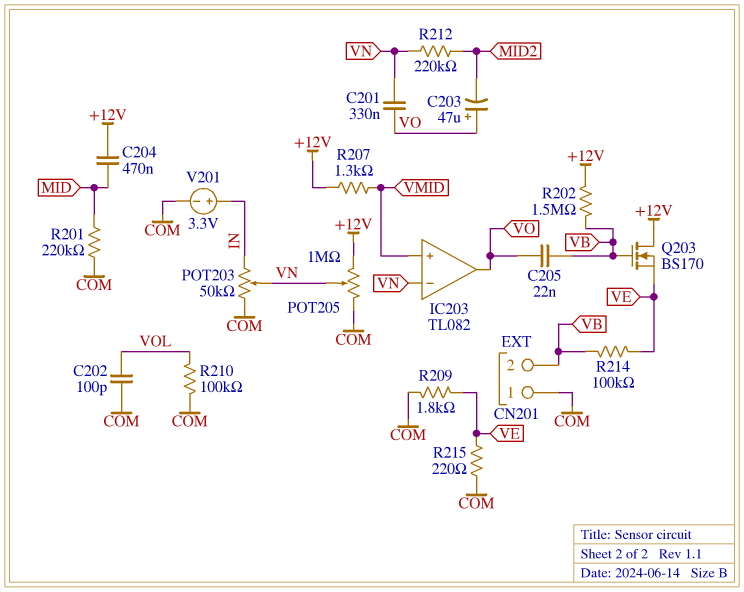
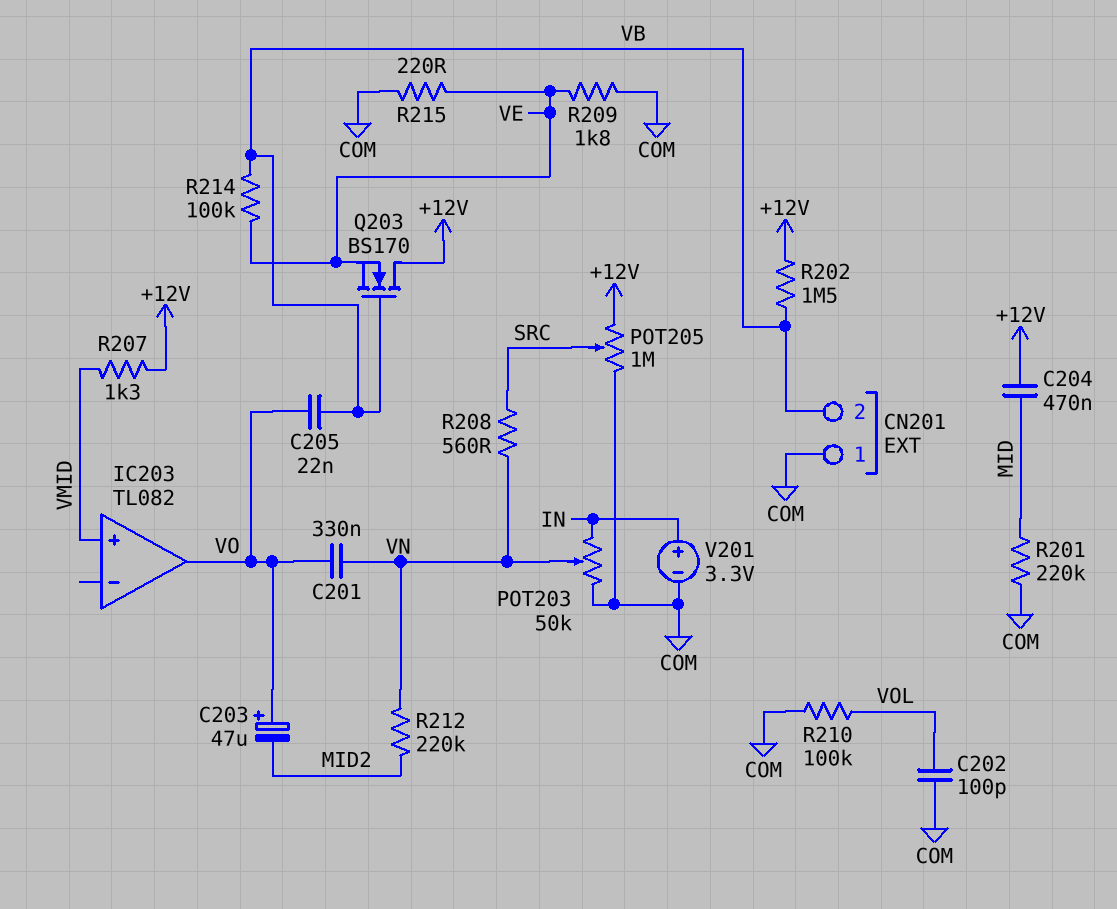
IC203 pin in-: VN -> none
POT205: 1M (+12V, COM, wiper VN) -> 1M (+12V, COM, wiper SRC)
R208: none -> 560 (SRC, VN)

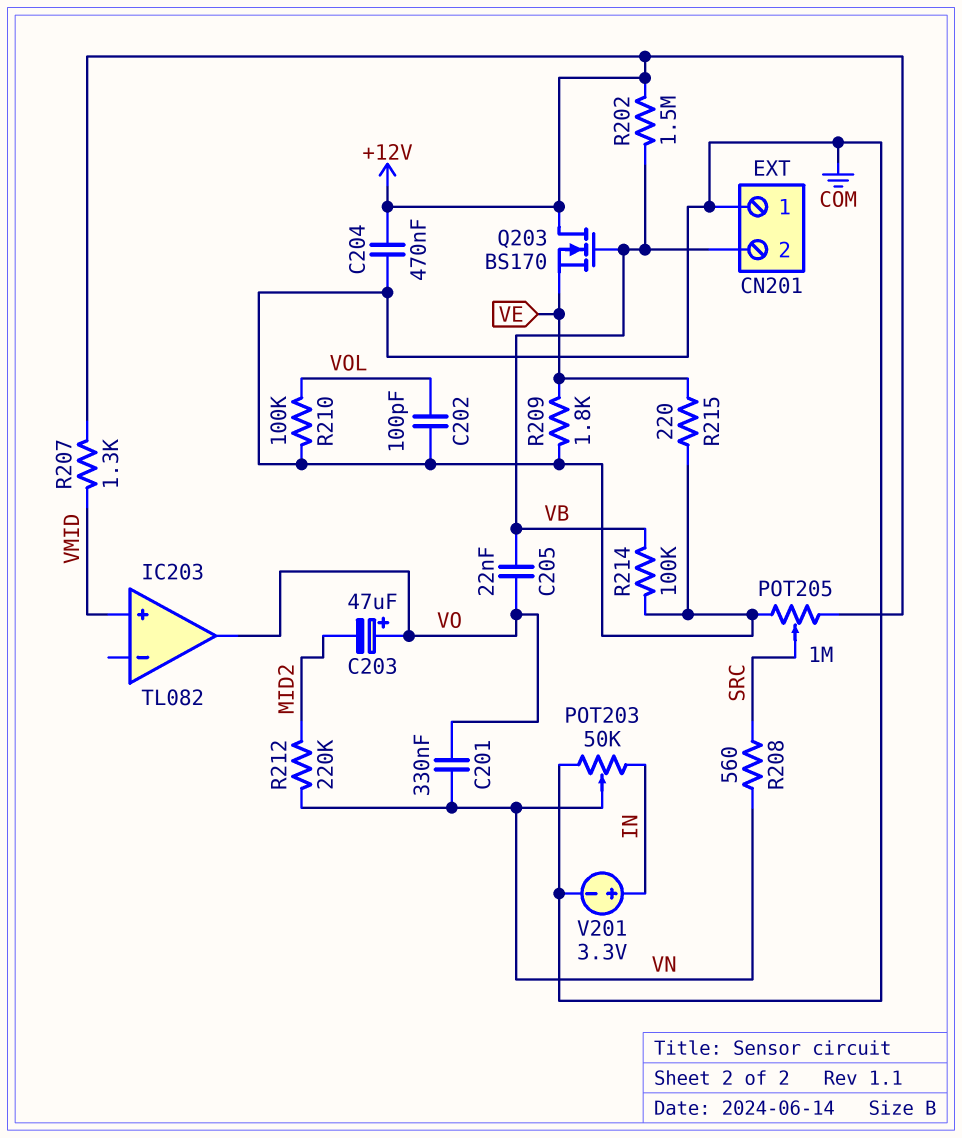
C204: 470nF (+12V, MID) -> 470nF (+12V, COM)
R201: 220k (COM, MID) -> none
R214: 100k (VB, VE) -> 100k (COM, VB)

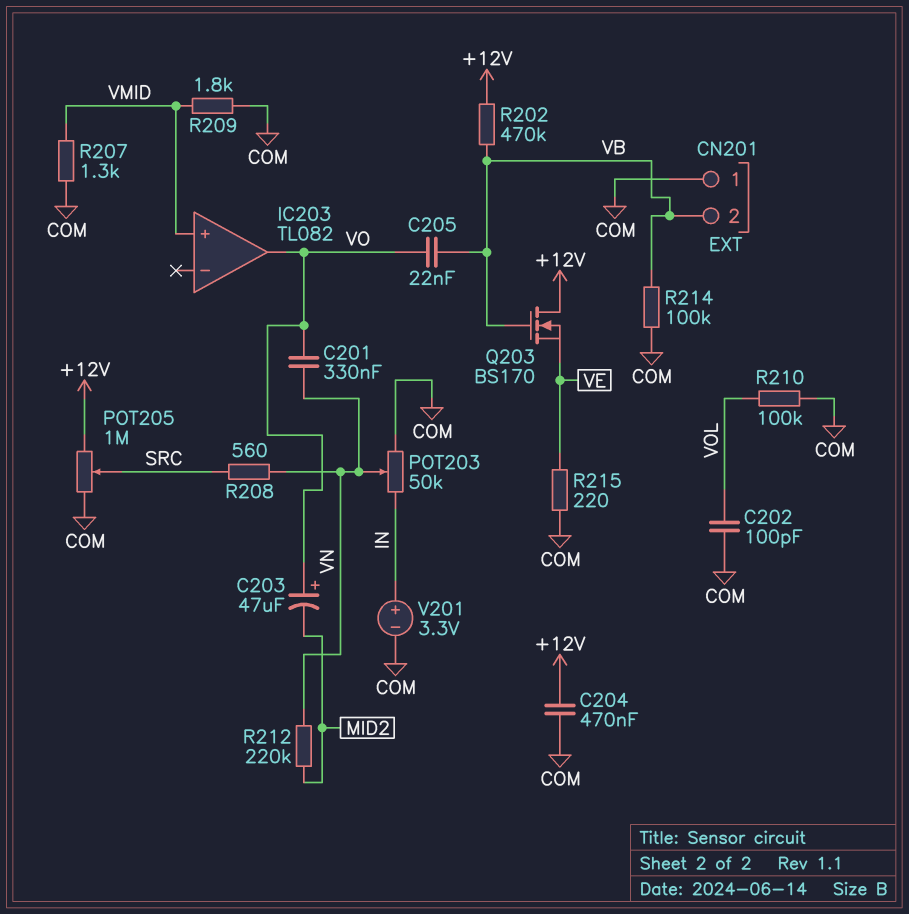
R202: 1.5M (+12V, VB) -> 470k (+12V, VB)
R207: 1.3k (+12V, VMID) -> 1.3k (COM, VMID)
R209: 1.8k (COM, VE) -> 1.8k (COM, VMID)

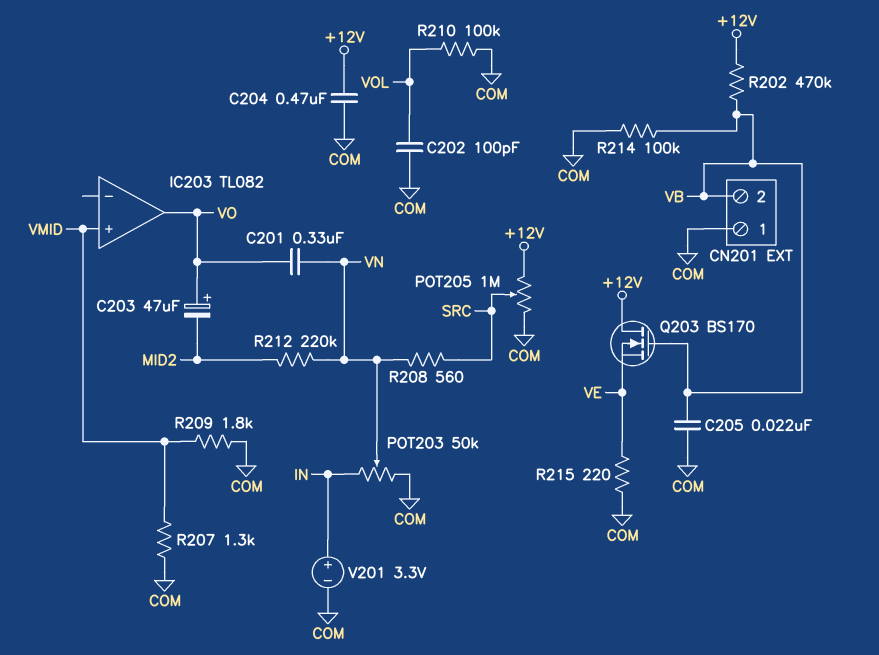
C205: 22nF (VB, VO) -> 22nF (COM, VB)

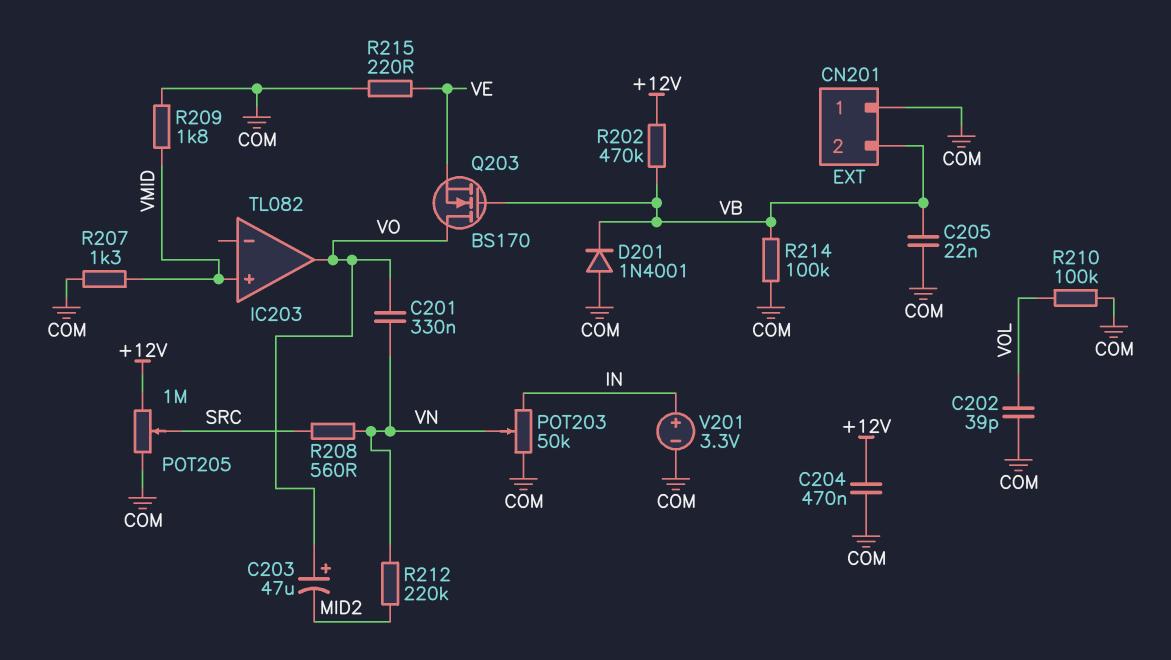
C202: 100pF (COM, VOL) -> 39pF (COM, VOL)
D201: none -> diode 1N4001 (A COM, K VB)
Q203: NMOS BS170 (G VB, D +12V, S VE) -> NMOS BS170 (G VB, D VO, S VE)

